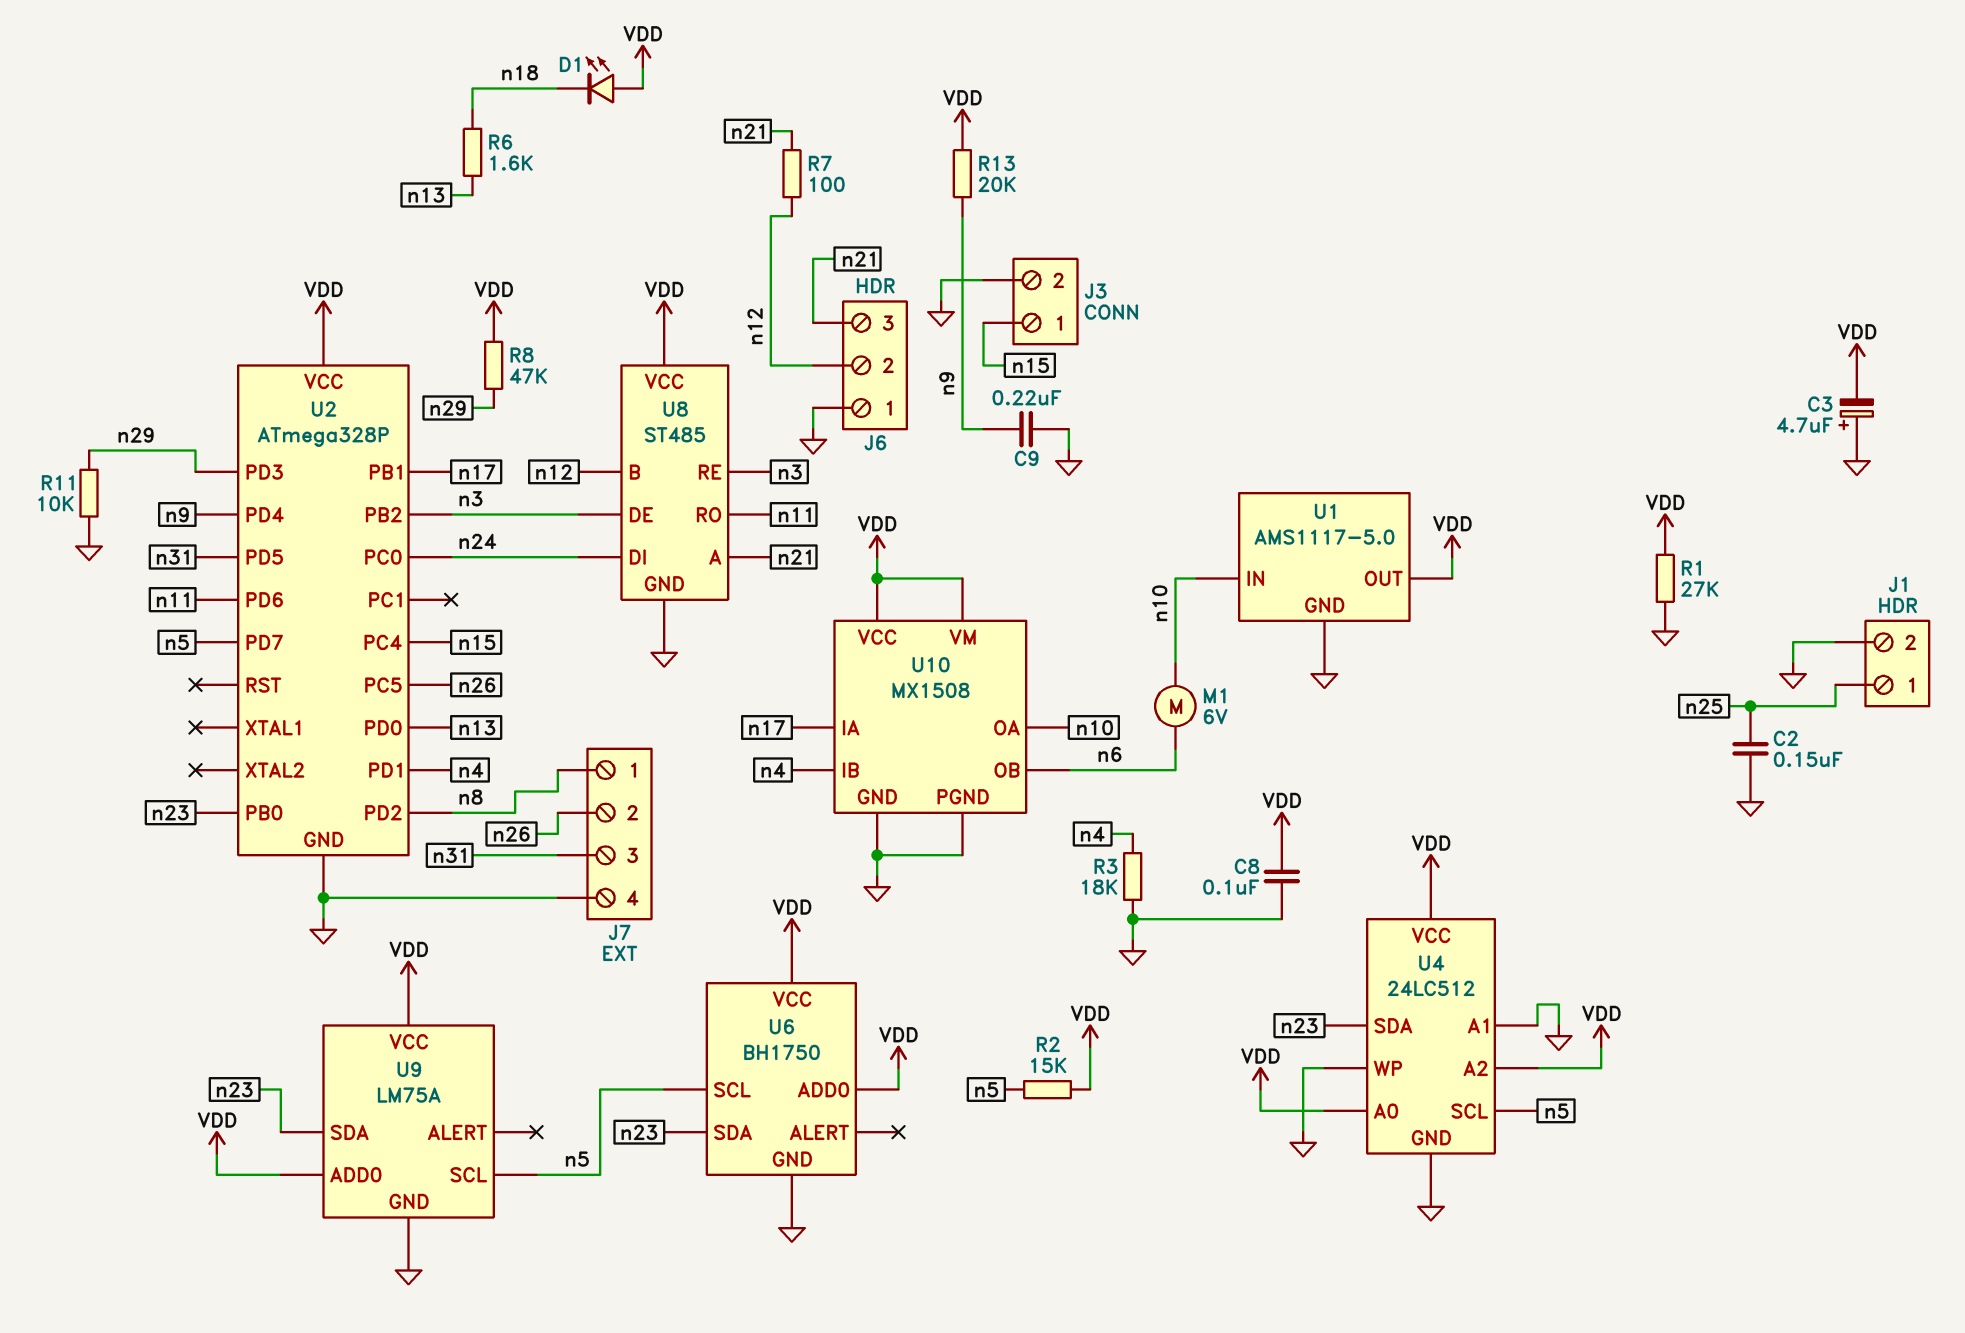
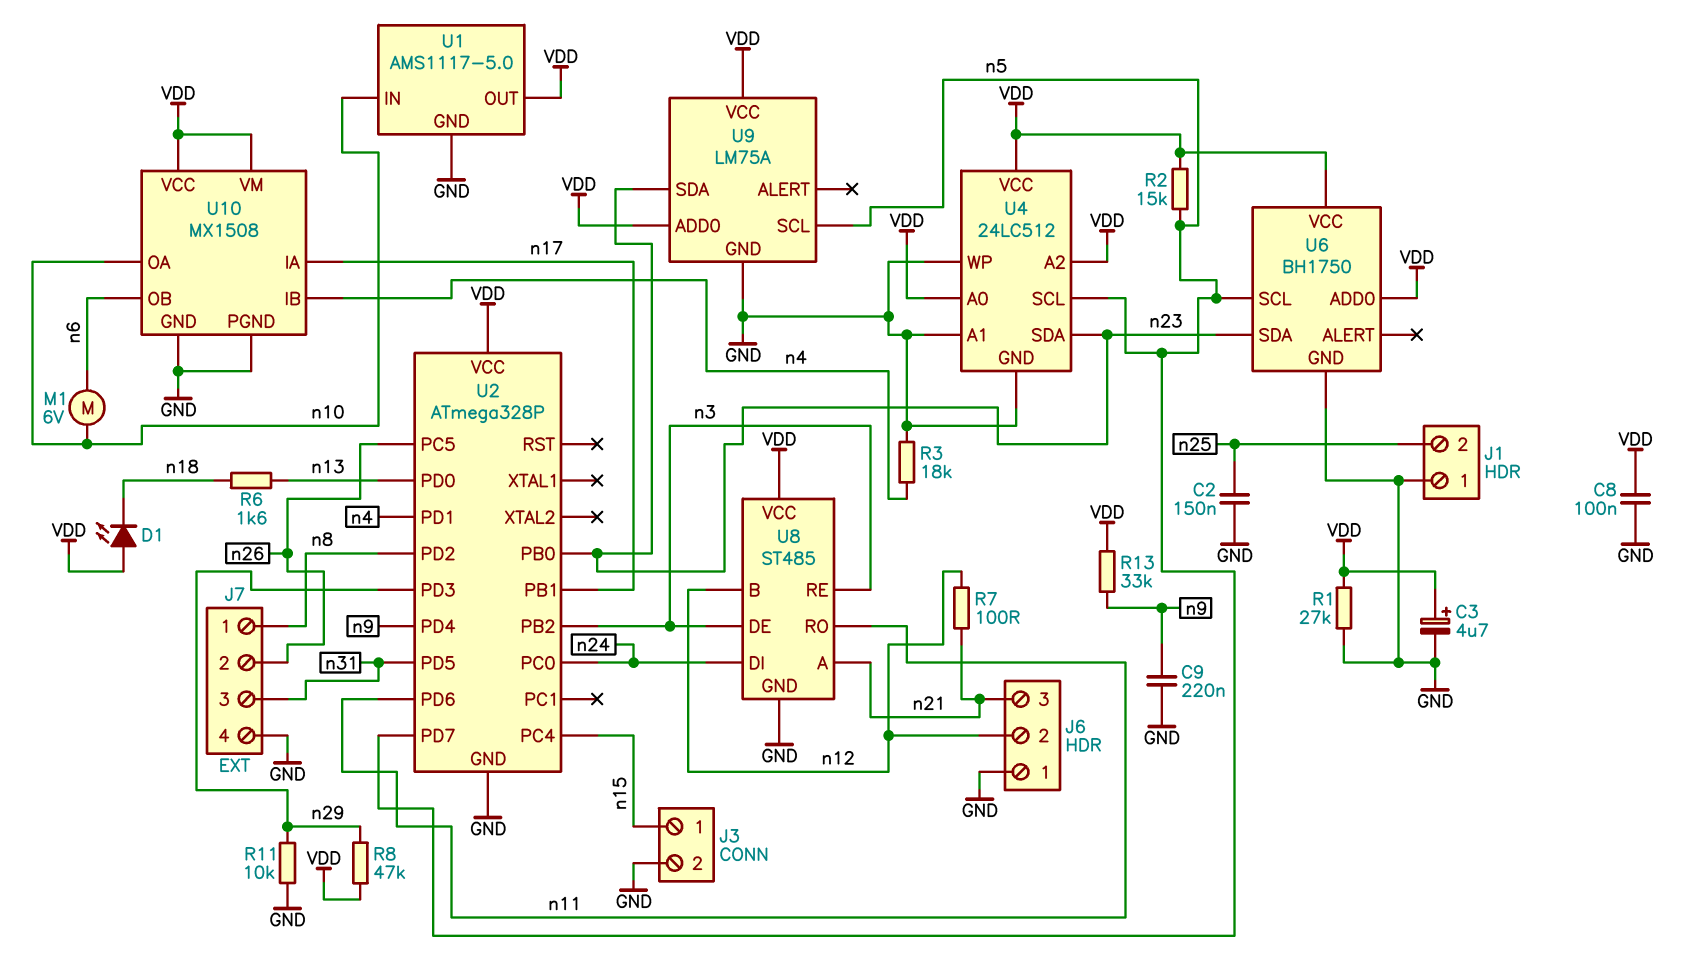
C3: 4.7uF (plus GND, minus VDD) -> 4.7uF (plus VDD, minus GND)
J1 pin 1: n25 -> GND
J1 pin 2: GND -> n25
R13: 20k (VDD, n9) -> 33k (VDD, n9)

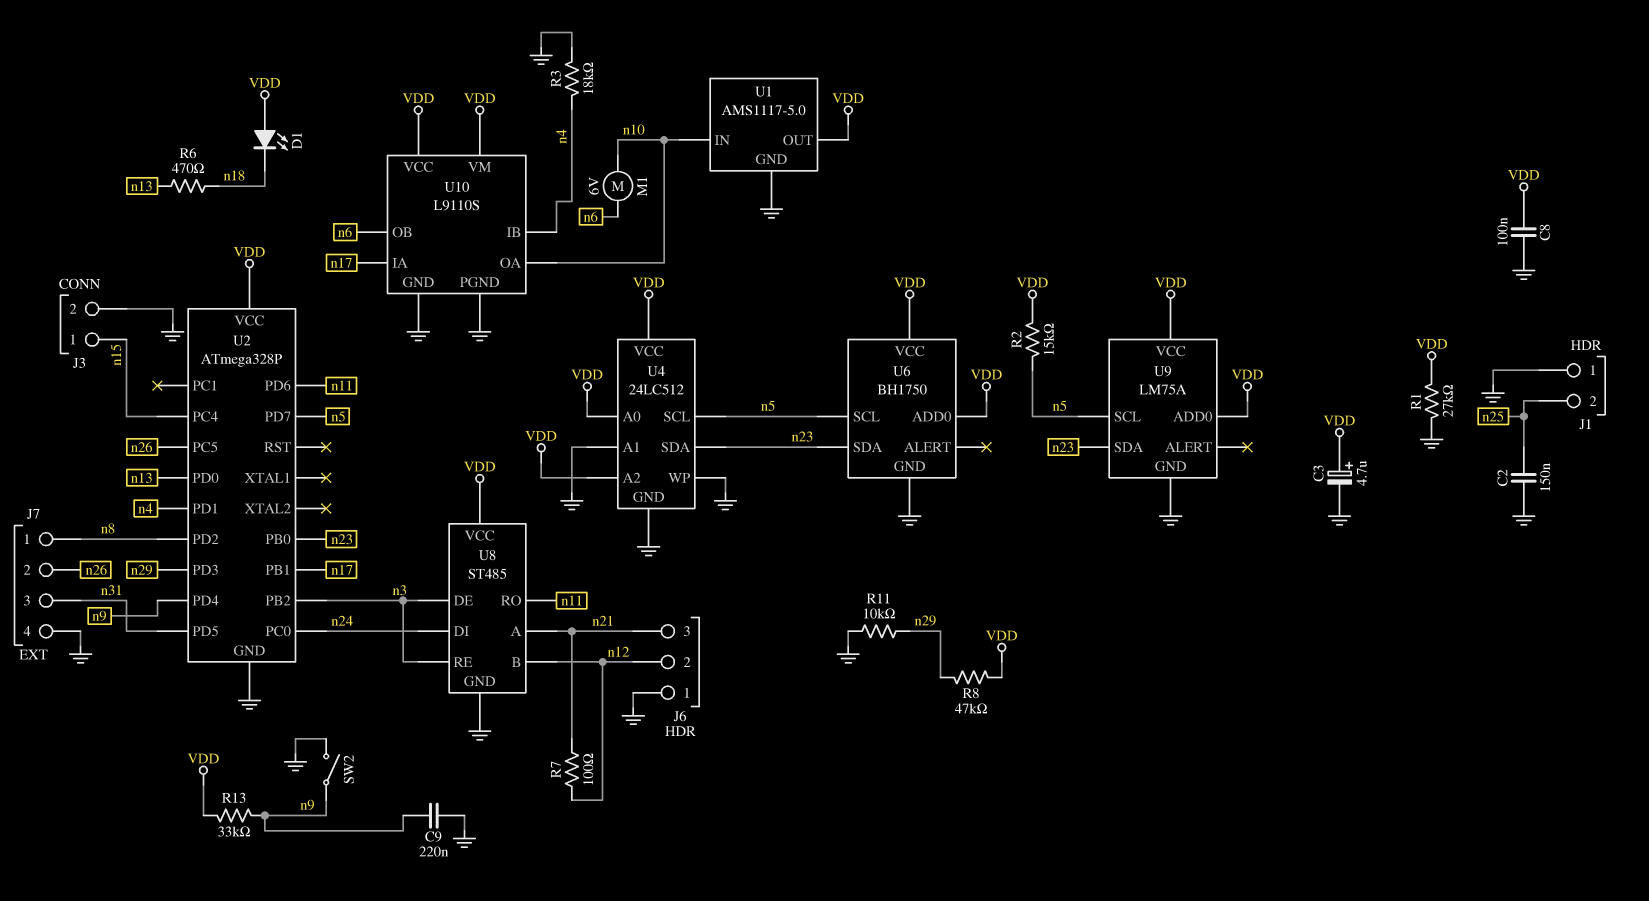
R6: 1.6k (n13, n18) -> 470 (n13, n18)
SW2: none -> switch (GND, n9)
U10: MX1508 -> L9110S

